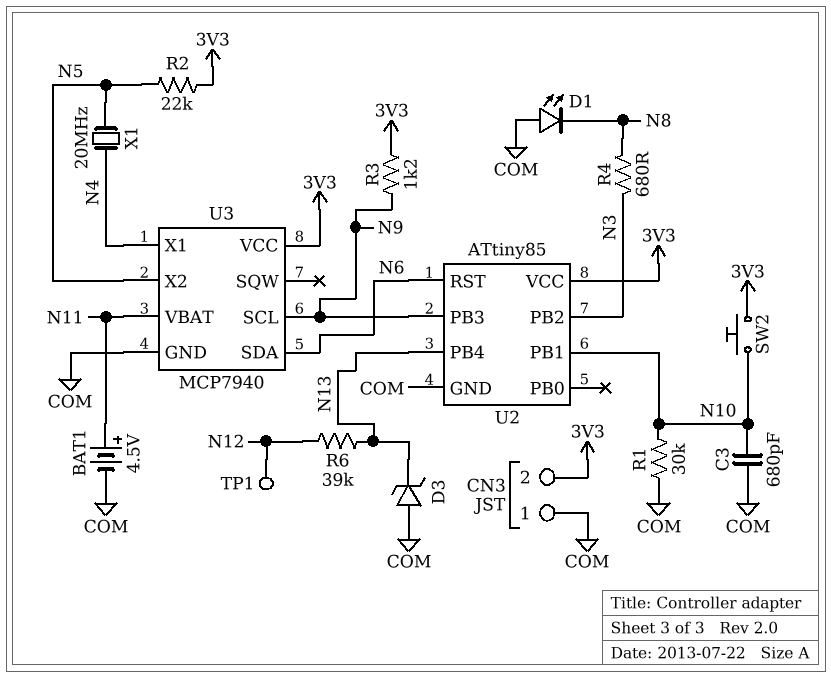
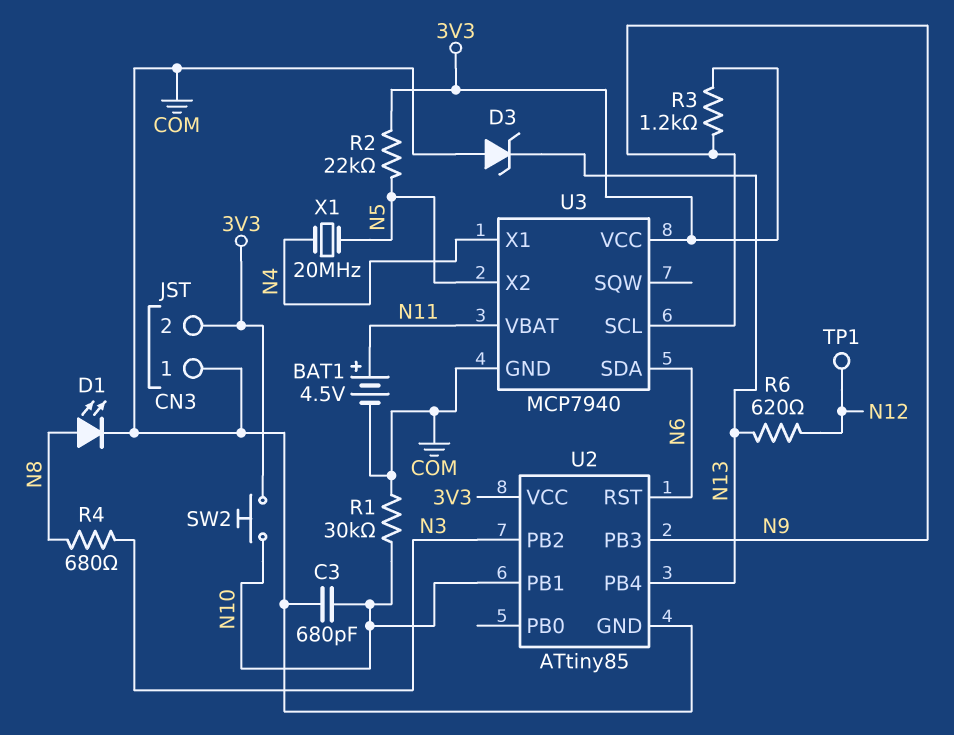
D1: LED (A COM, K N8) -> LED (A N8, K COM)
R6: 39k (N12, N13) -> 620 (N12, N13)

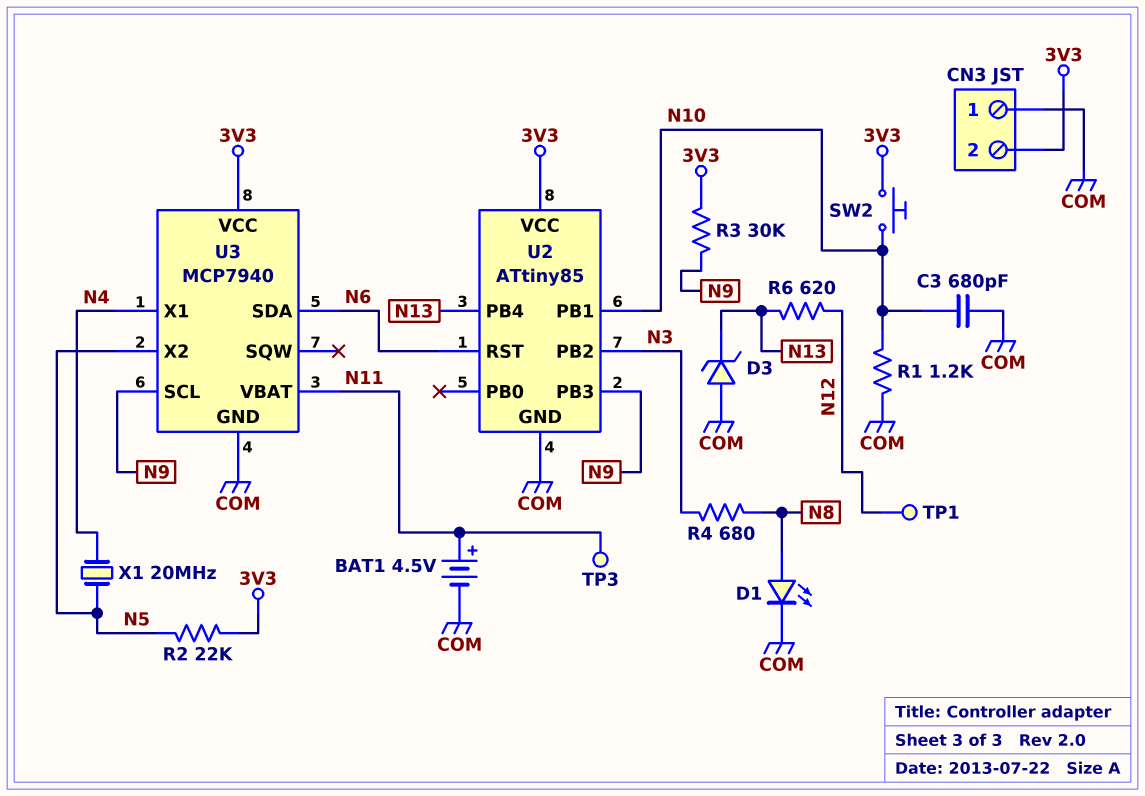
R1: 30k (COM, N10) -> 1.2k (COM, N10)
R3: 1.2k (3V3, N9) -> 30k (3V3, N9)
TP3: none -> test point (N11)

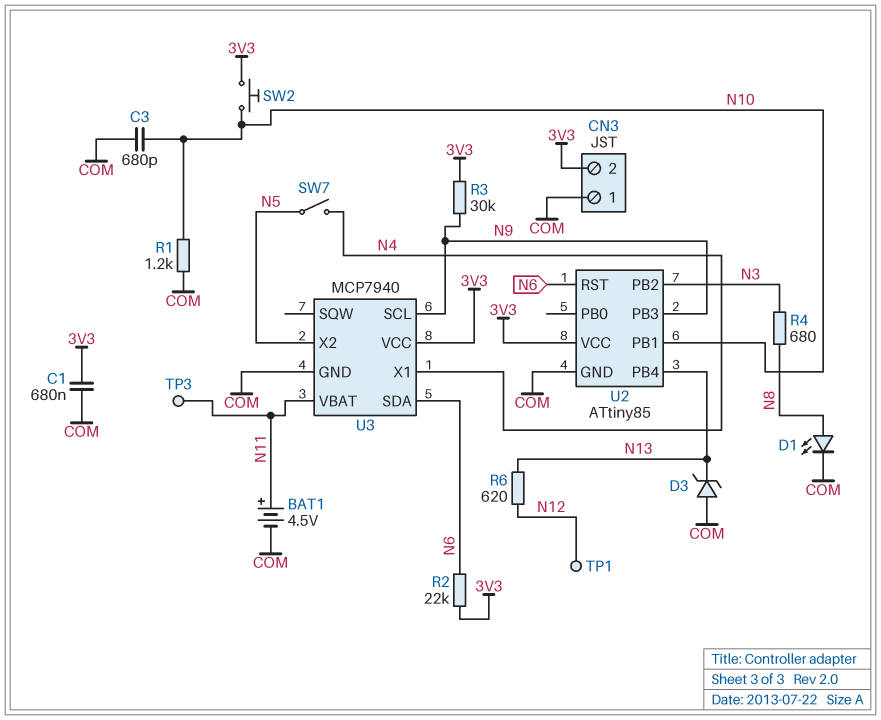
C1: none -> 680nF (3V3, COM)
R2: 22k (3V3, N5) -> 22k (3V3, N6)
SW7: none -> switch (N4, N5)
X1: 20MHz (N4, N5) -> none

